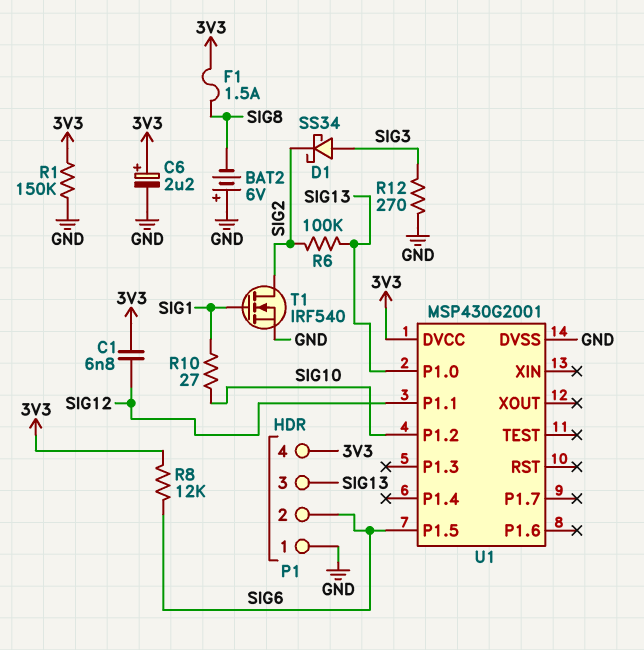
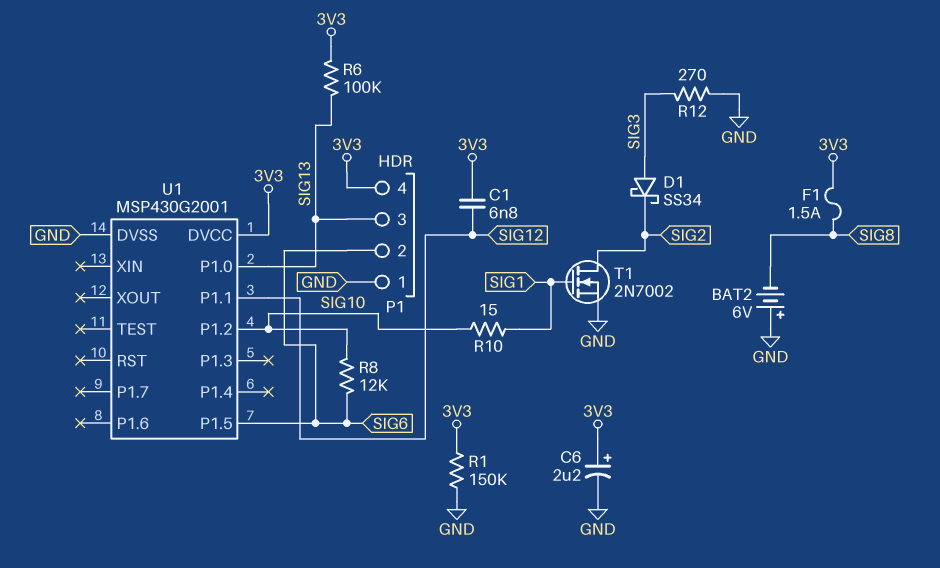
R6: 100k (SIG2, SIG13) -> 100k (3V3, SIG13)
R8: 12k (3V3, SIG6) -> 12k (SIG6, SIG10)
R10: 27 (SIG1, SIG10) -> 15 (SIG1, SIG10)
T1: NMOS IRF540 (G SIG1, D SIG2, S GND) -> NMOS 2N7002 (G SIG1, D SIG2, S GND)

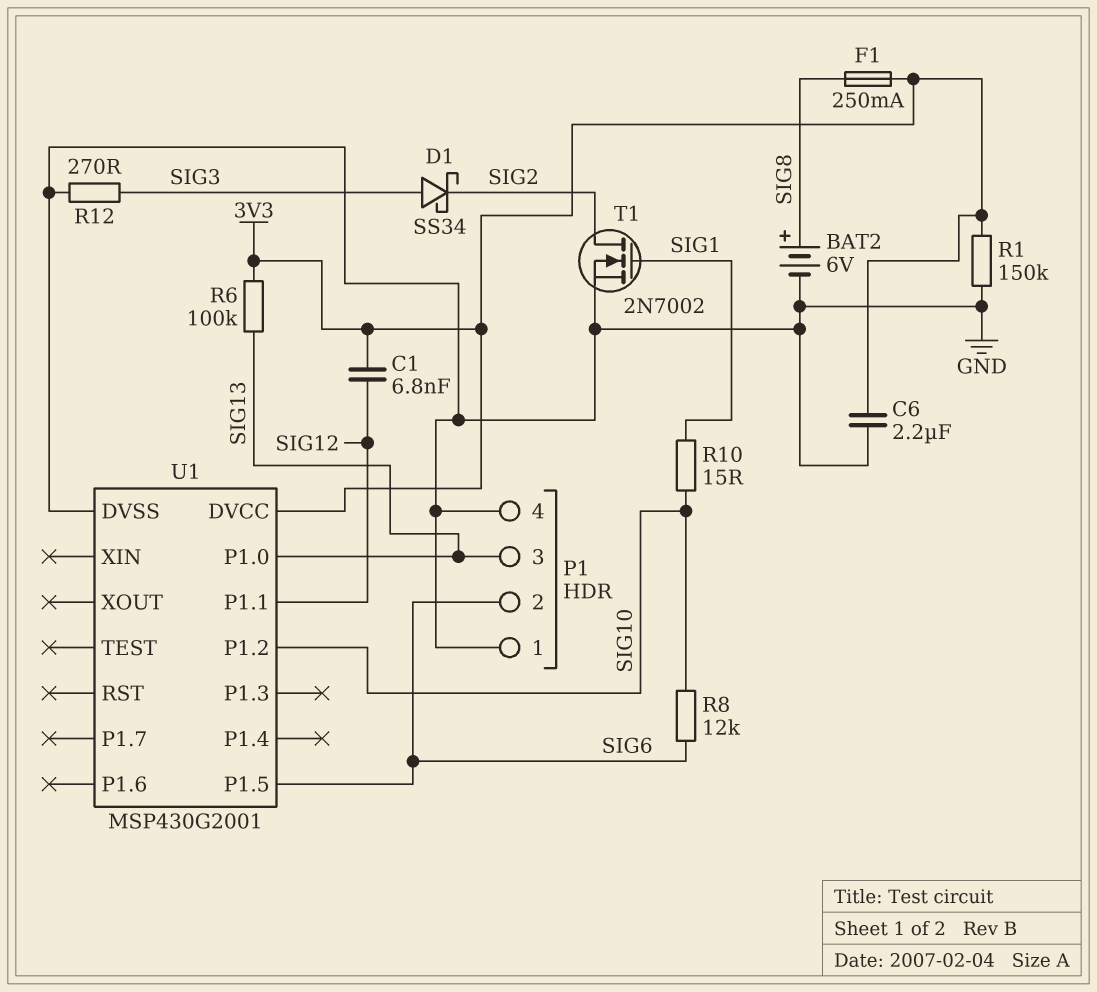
BAT2: 6V (plus GND, minus SIG8) -> 6V (plus SIG8, minus GND)
C6: 2.2uF (plus 3V3, minus GND) -> 2.2uF (3V3, GND)
F1: 1.5A (3V3, SIG8) -> 250mA (3V3, SIG8)
P1 pin 4: 3V3 -> GND

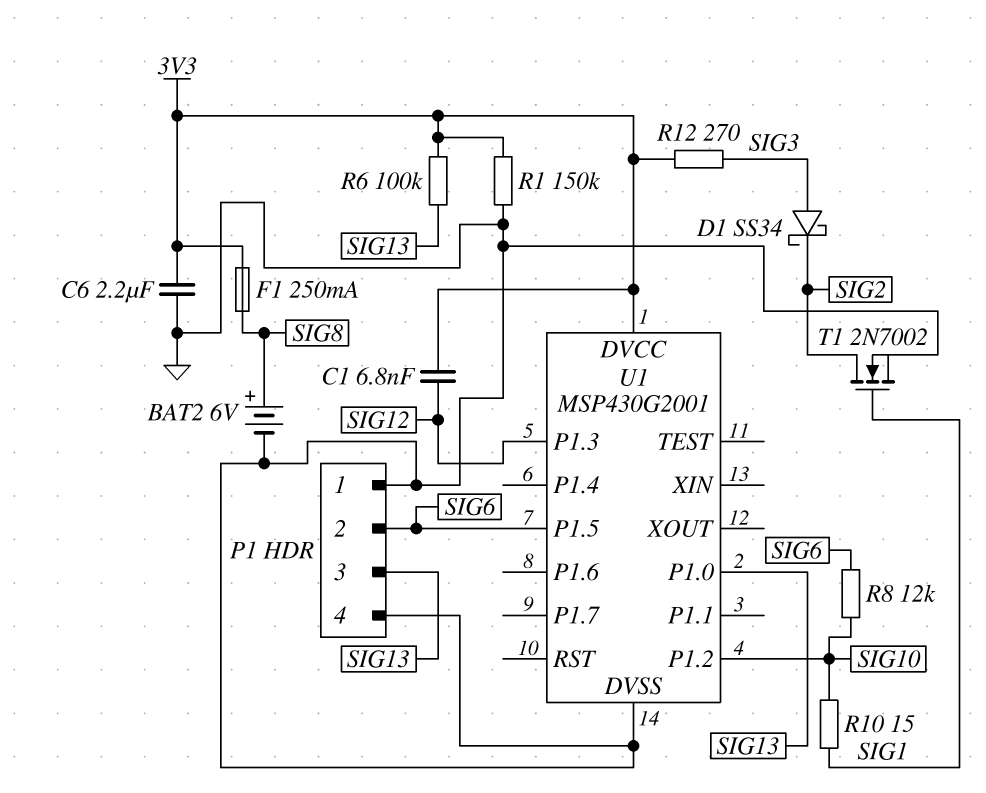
R12: 270 (GND, SIG3) -> 270 (3V3, SIG3)
U1 pin P1.1: SIG12 -> none
U1 pin P1.3: none -> SIG12

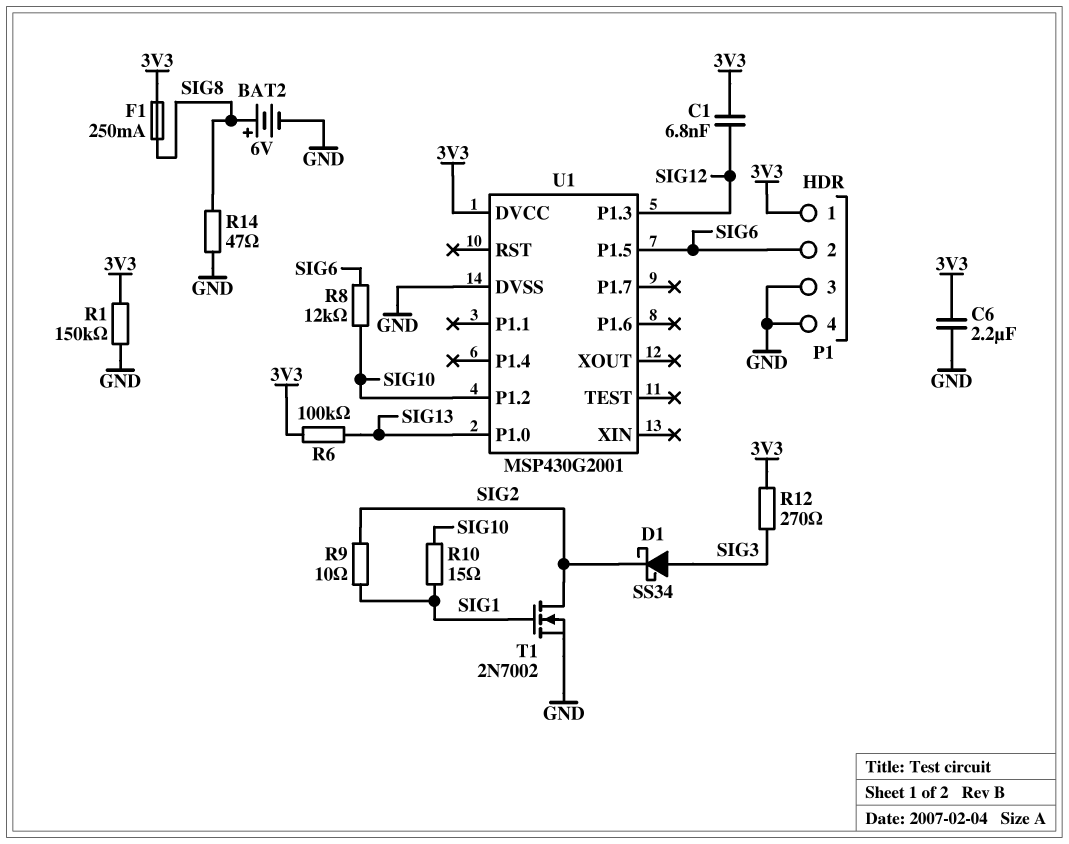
P1 pin 1: GND -> 3V3
P1 pin 3: SIG13 -> GND
R9: none -> 10 (SIG1, SIG2)
R14: none -> 47 (GND, SIG8)

